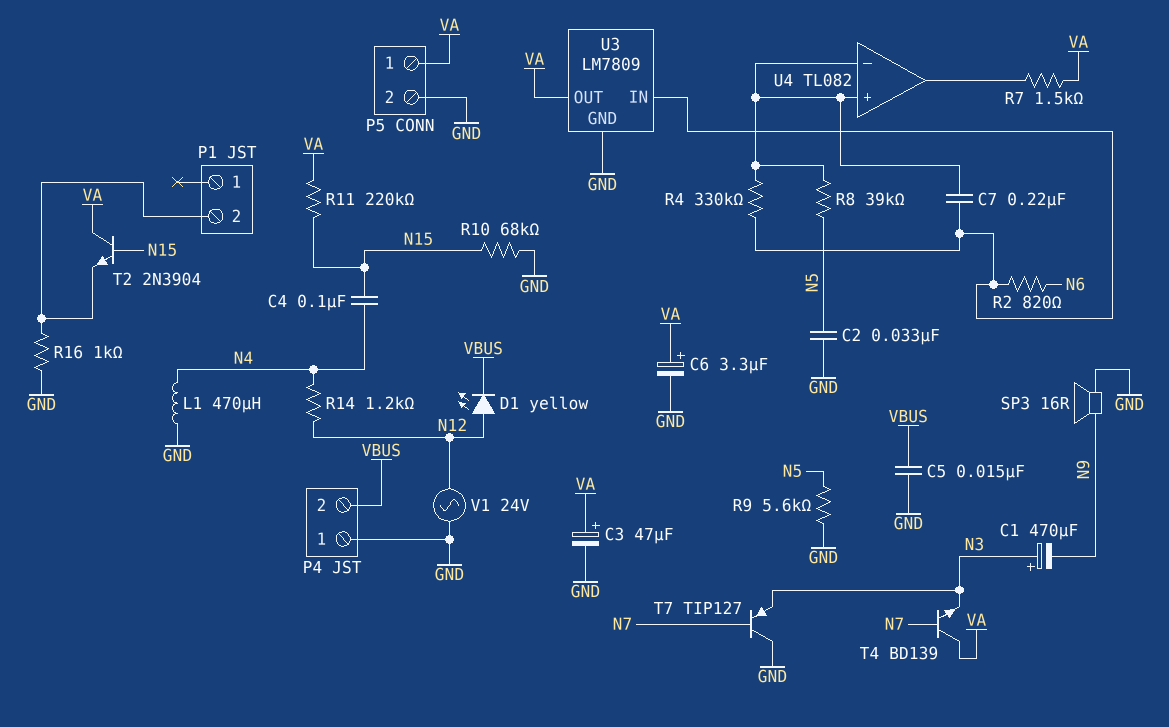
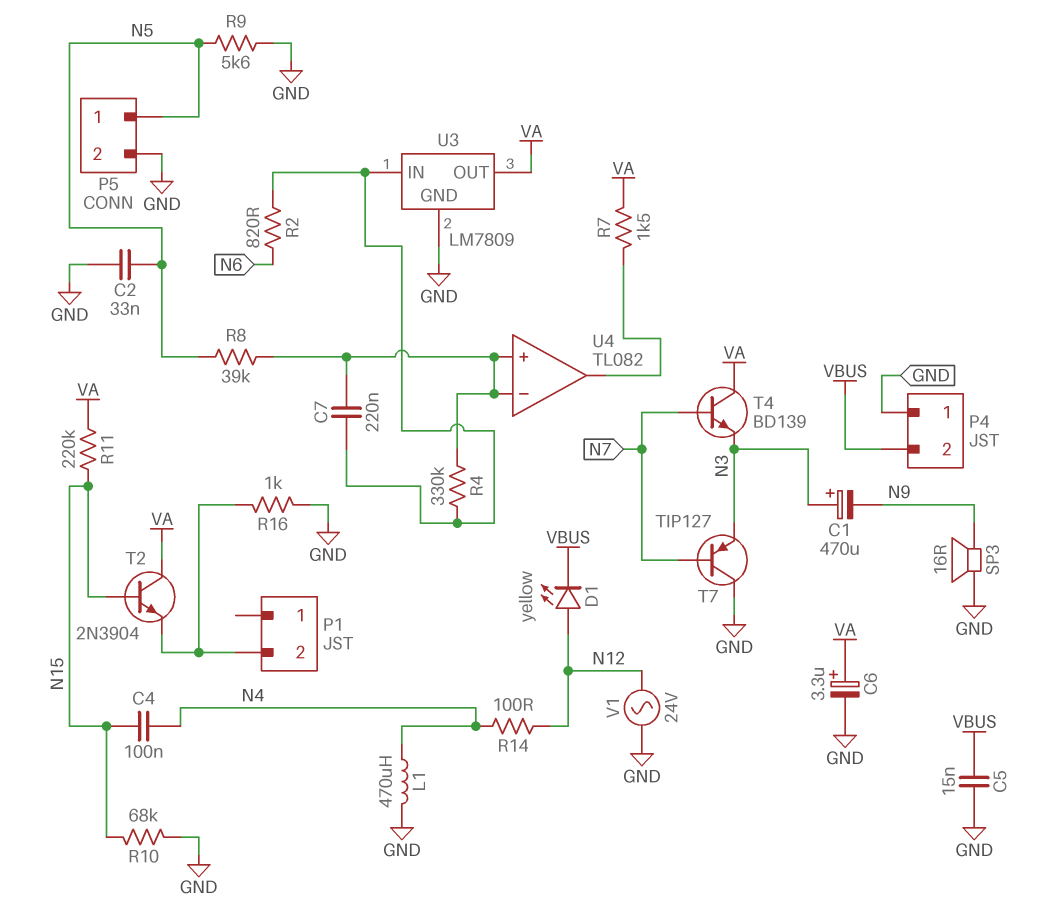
C3: 47uF (plus VA, minus GND) -> none
P5 pin 1: VA -> N5
R14: 1.2k (N4, N12) -> 100 (N4, N12)

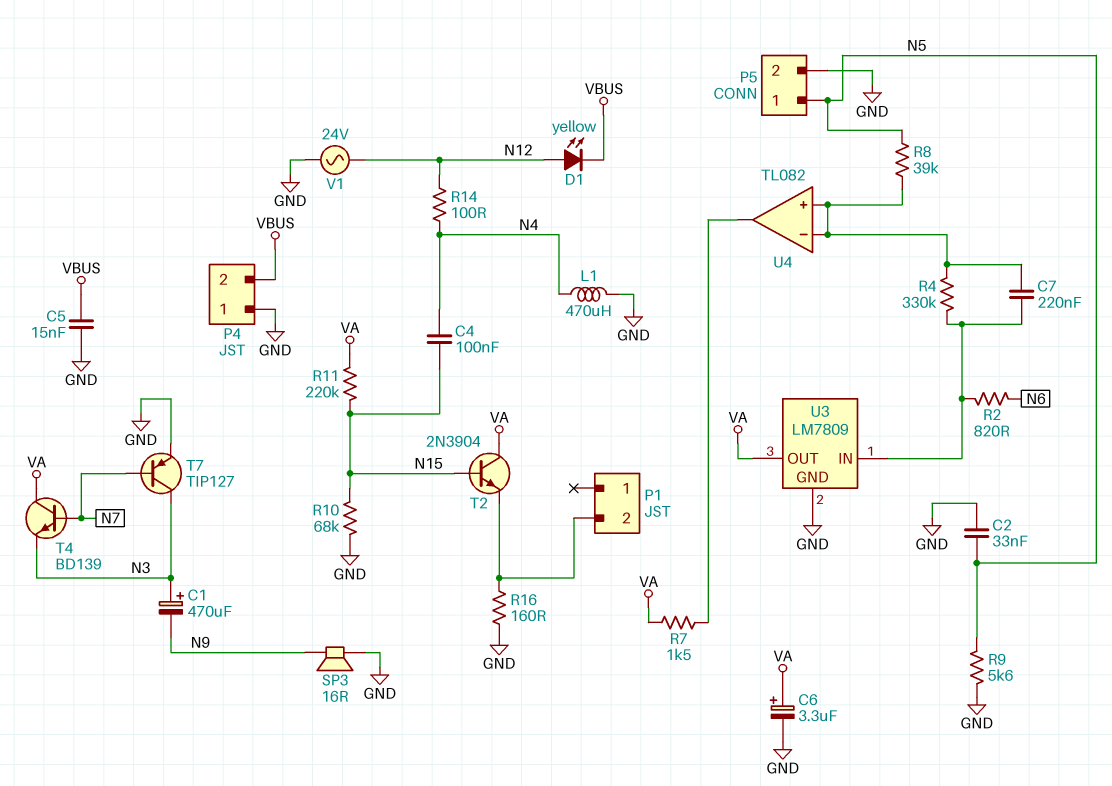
R16: 1k (GND, P1/2) -> 160 (GND, P1/2)
T7: PNP TIP127 (B N7, C GND, E N3) -> PNP TIP127 (B N7, C N3, E GND)

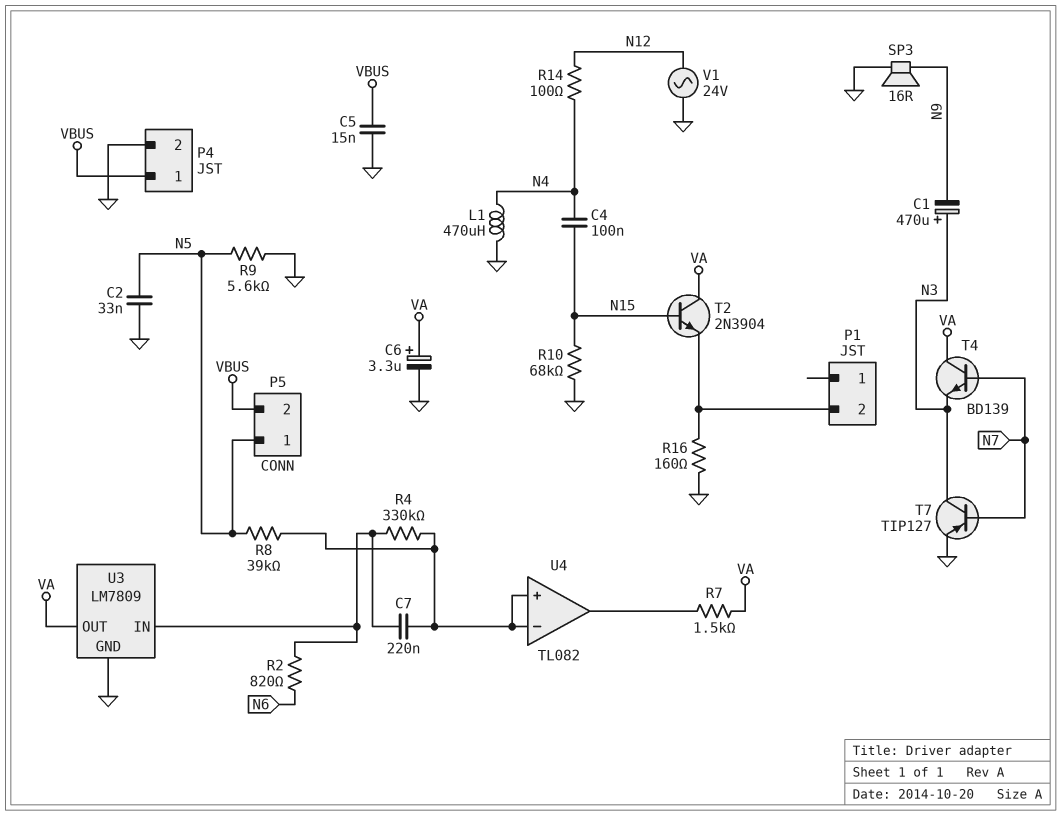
D1: LED yellow (A N12, K VBUS) -> none
P4 pin 1: GND -> VBUS
P4 pin 2: VBUS -> GND
P5 pin 2: GND -> VBUS
R11: 220k (N15, VA) -> none

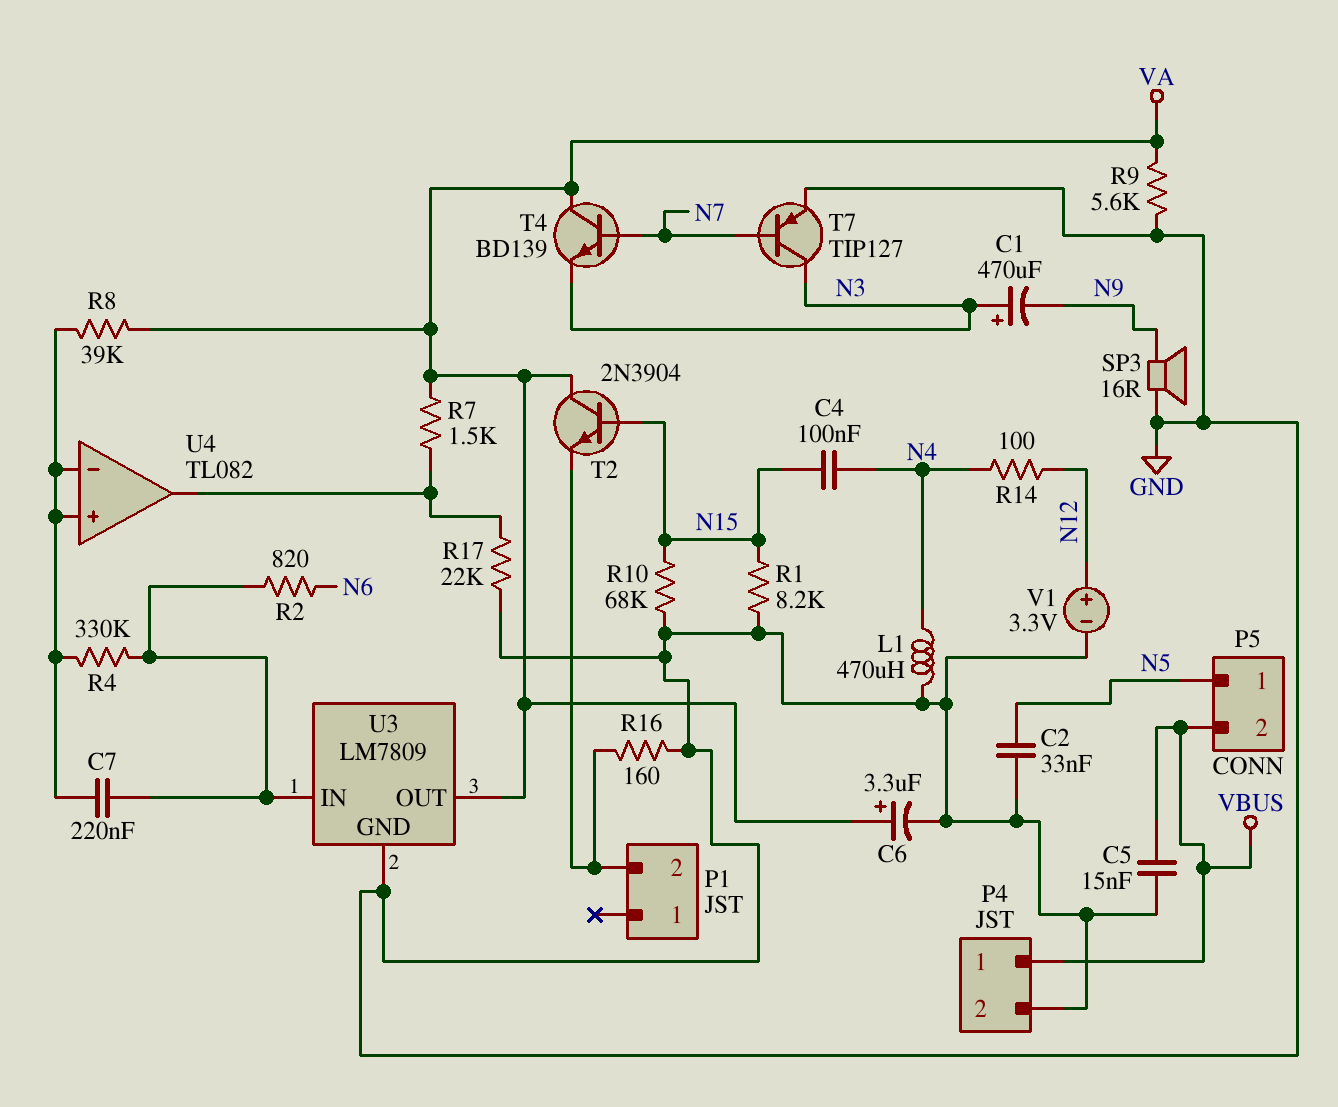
R1: none -> 8.2k (GND, N15)
R8: 39k (N5, U4/in+) -> 39k (U4/in+, VA)
R9: 5.6k (GND, N5) -> 5.6k (GND, VA)
R17: none -> 22k (GND, U4/out)
V1: AC 24V (GND, N12) -> 3.3V (plus N12, minus GND)

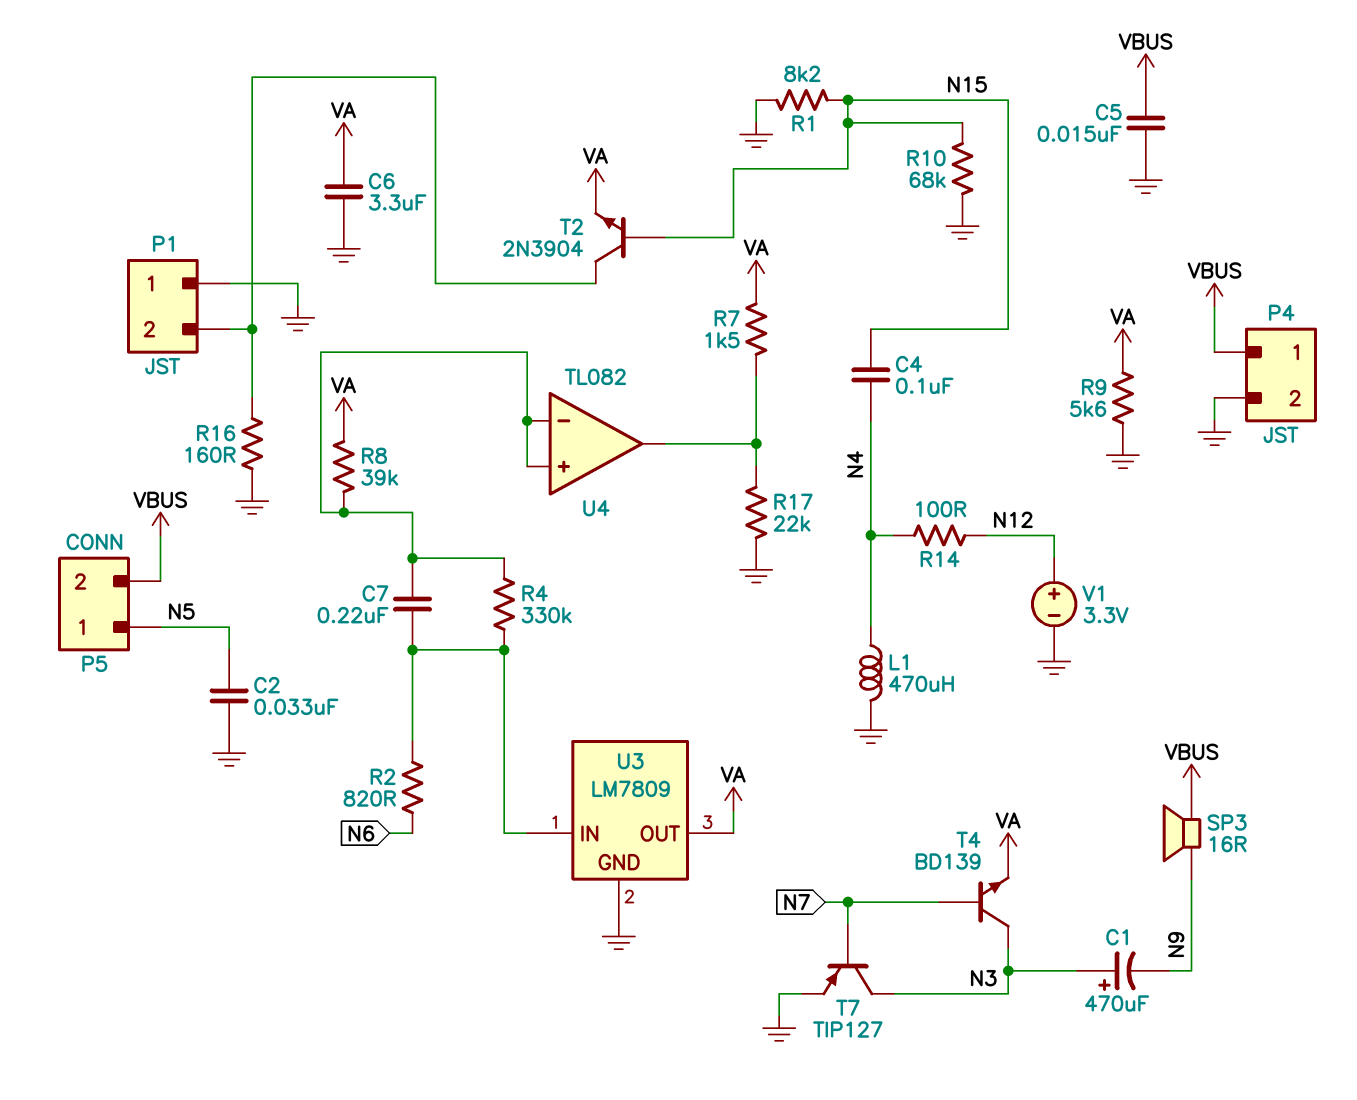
C6: 3.3uF (plus VA, minus GND) -> 3.3uF (GND, VA)
P1 pin 1: none -> GND
SP3: speaker 16R (GND, N9) -> speaker 16R (N9, VBUS)
T2: NPN 2N3904 (B N15, C VA, E P1/2) -> NPN 2N3904 (B N15, C P1/2, E VA)
T4: NPN BD139 (B N7, C VA, E N3) -> NPN BD139 (B N7, C N3, E VA)

